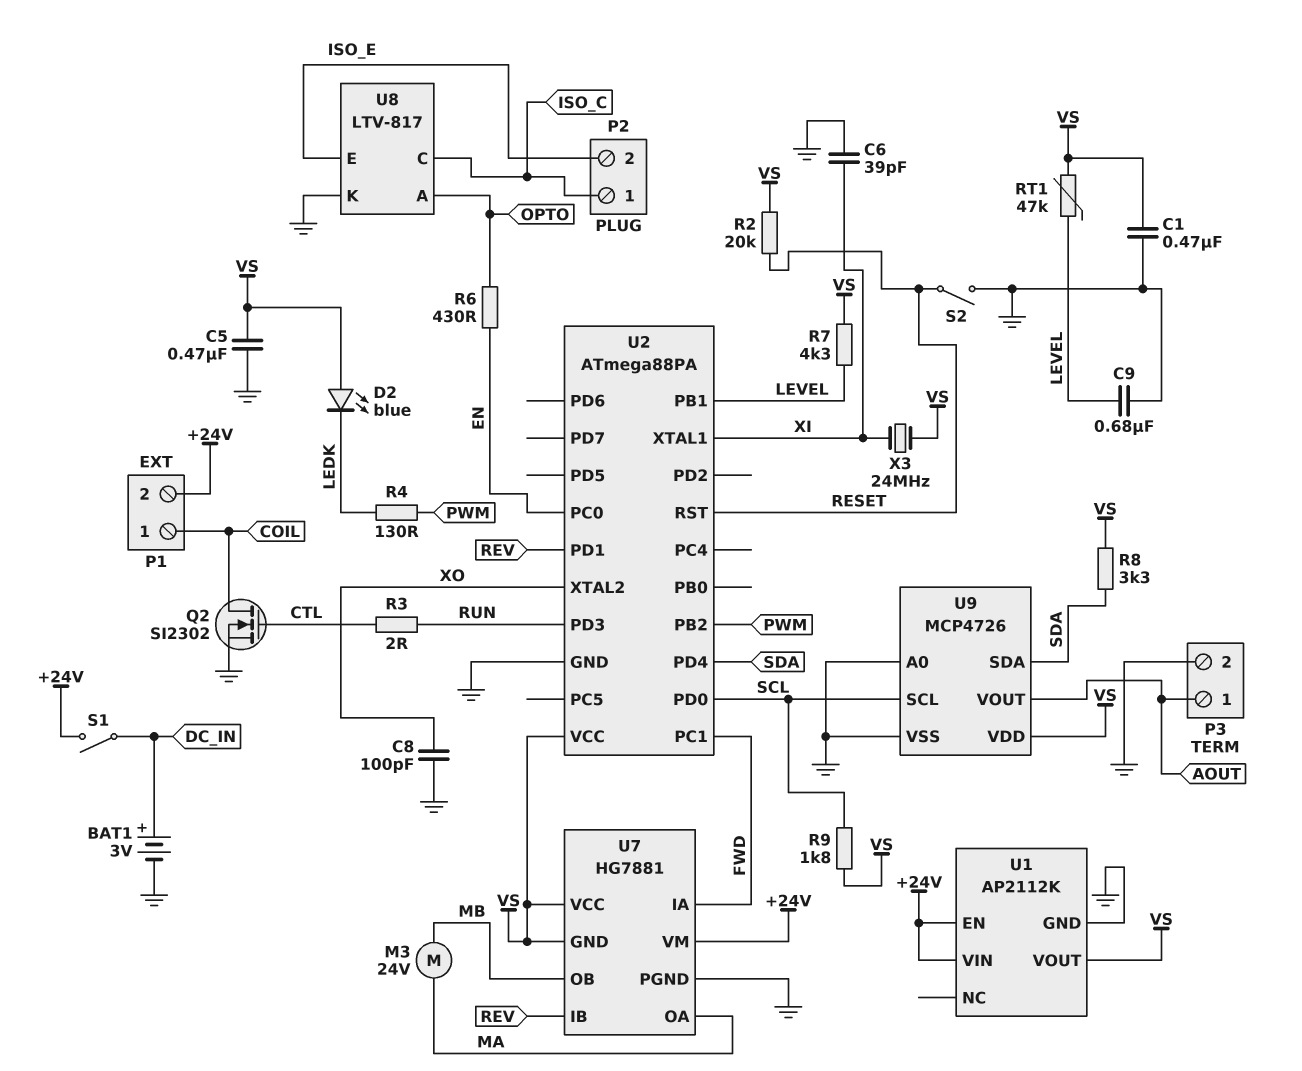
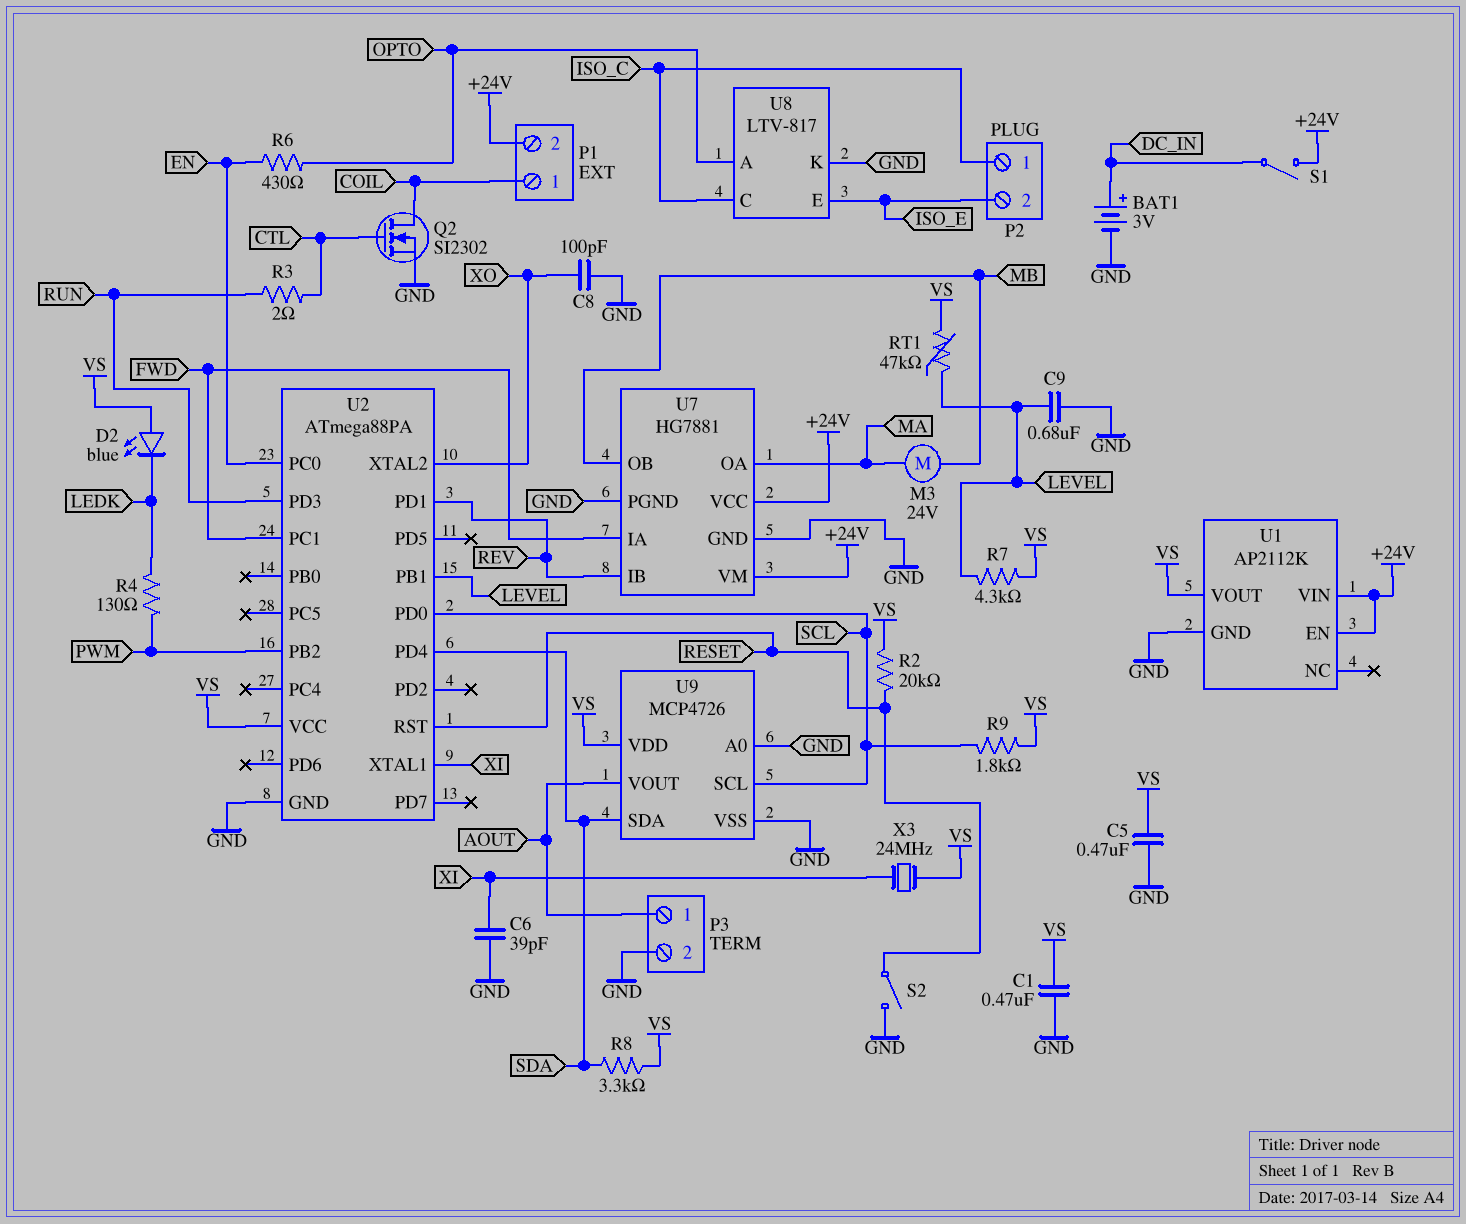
U7 pin GND: VS -> GND
U7 pin VCC: VS -> +24V

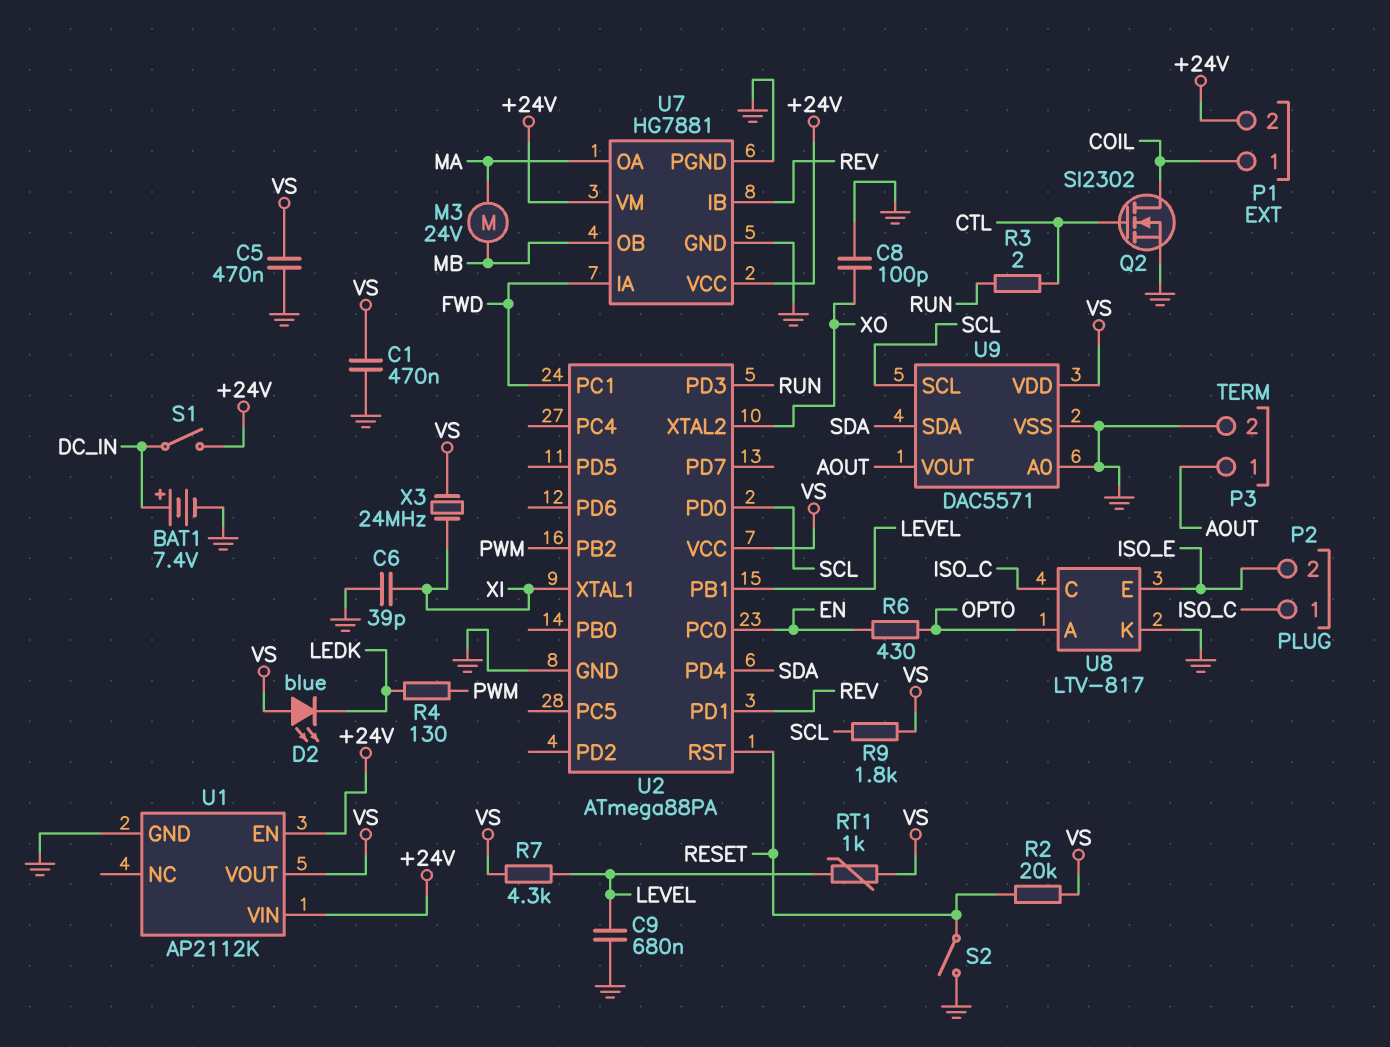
BAT1: 3V (plus DC_IN, minus GND) -> 7.4V (plus DC_IN, minus GND)
R8: 3.3k (SDA, VS) -> none
RT1: 47k (LEVEL, VS) -> 1k (LEVEL, VS)
U9: MCP4726 -> DAC5571

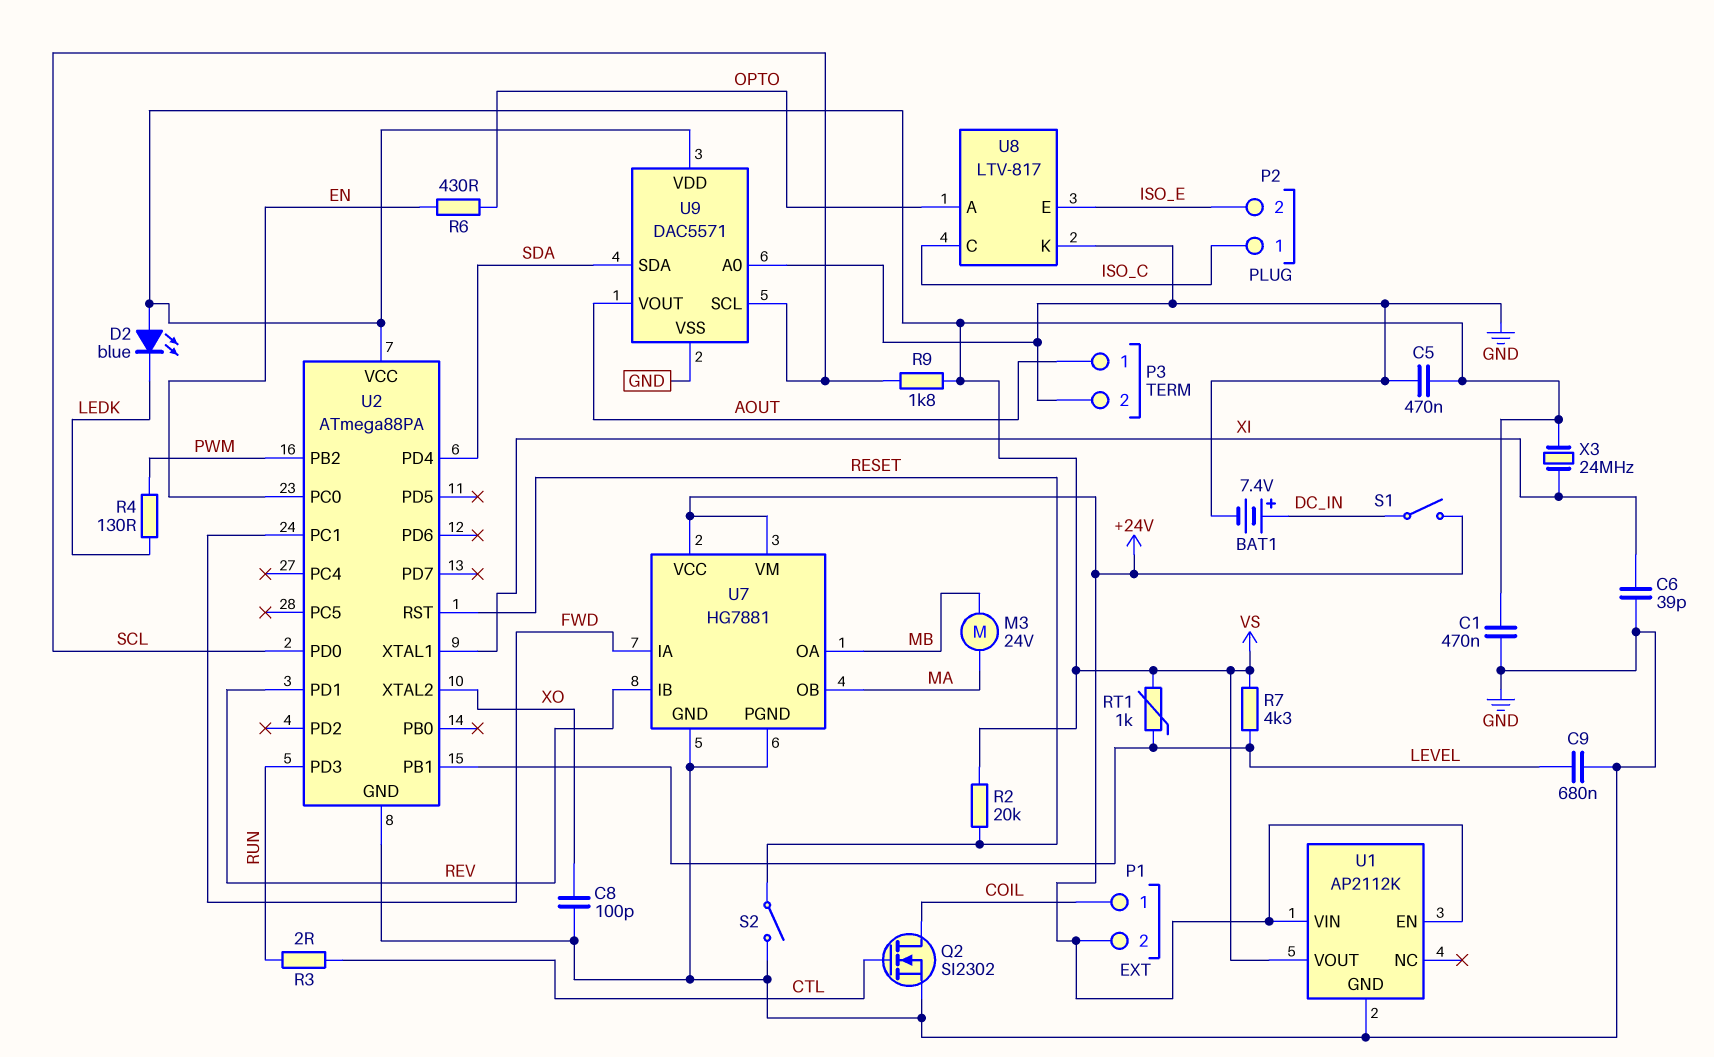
U7 pin OA: MA -> MB
U7 pin OB: MB -> MA

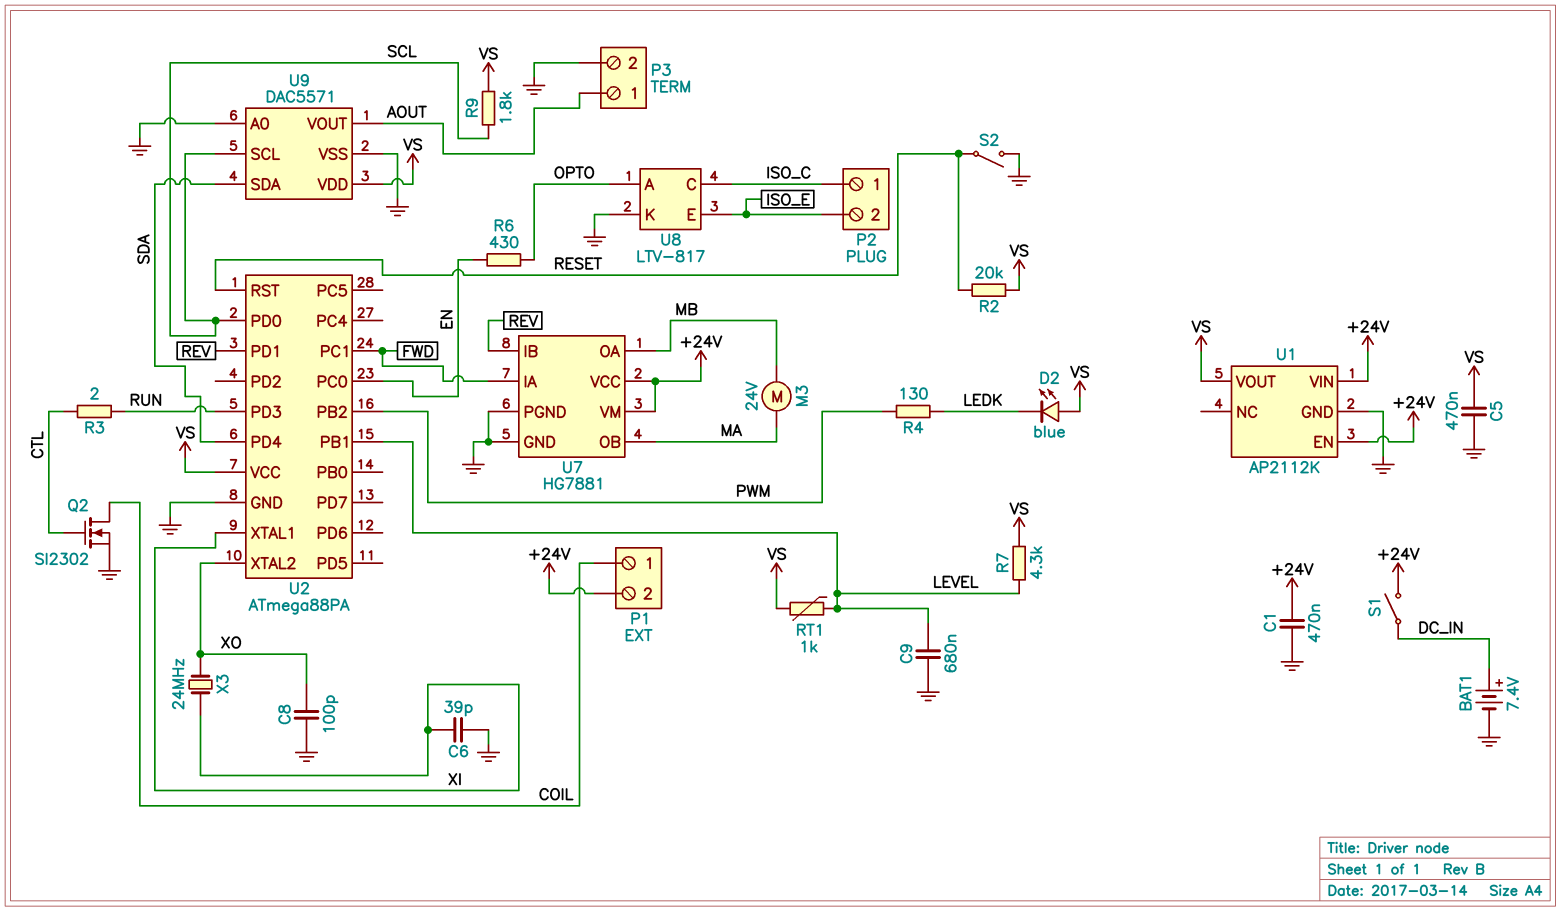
C1: 470nF (GND, VS) -> 470nF (+24V, GND)
X3: 24MHz (VS, XI) -> 24MHz (XI, XO)

